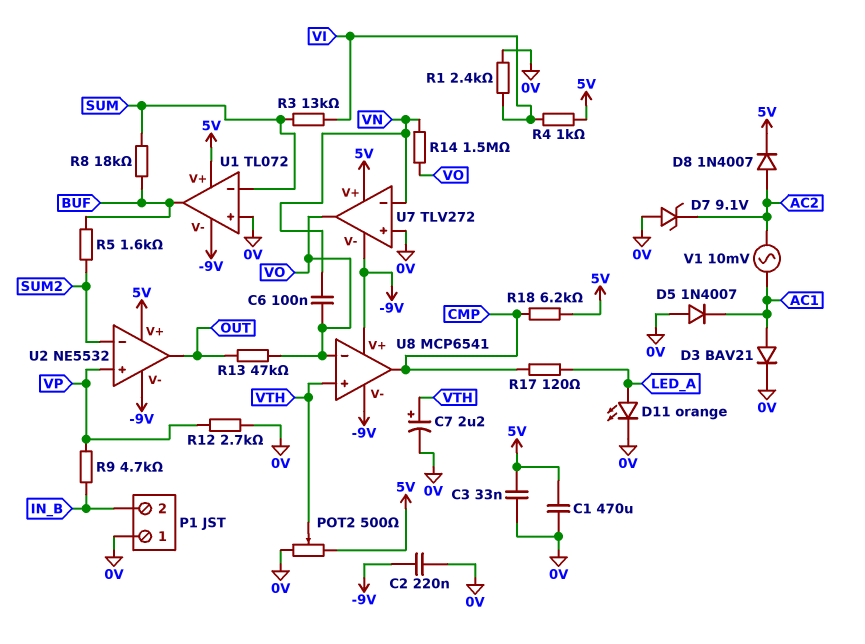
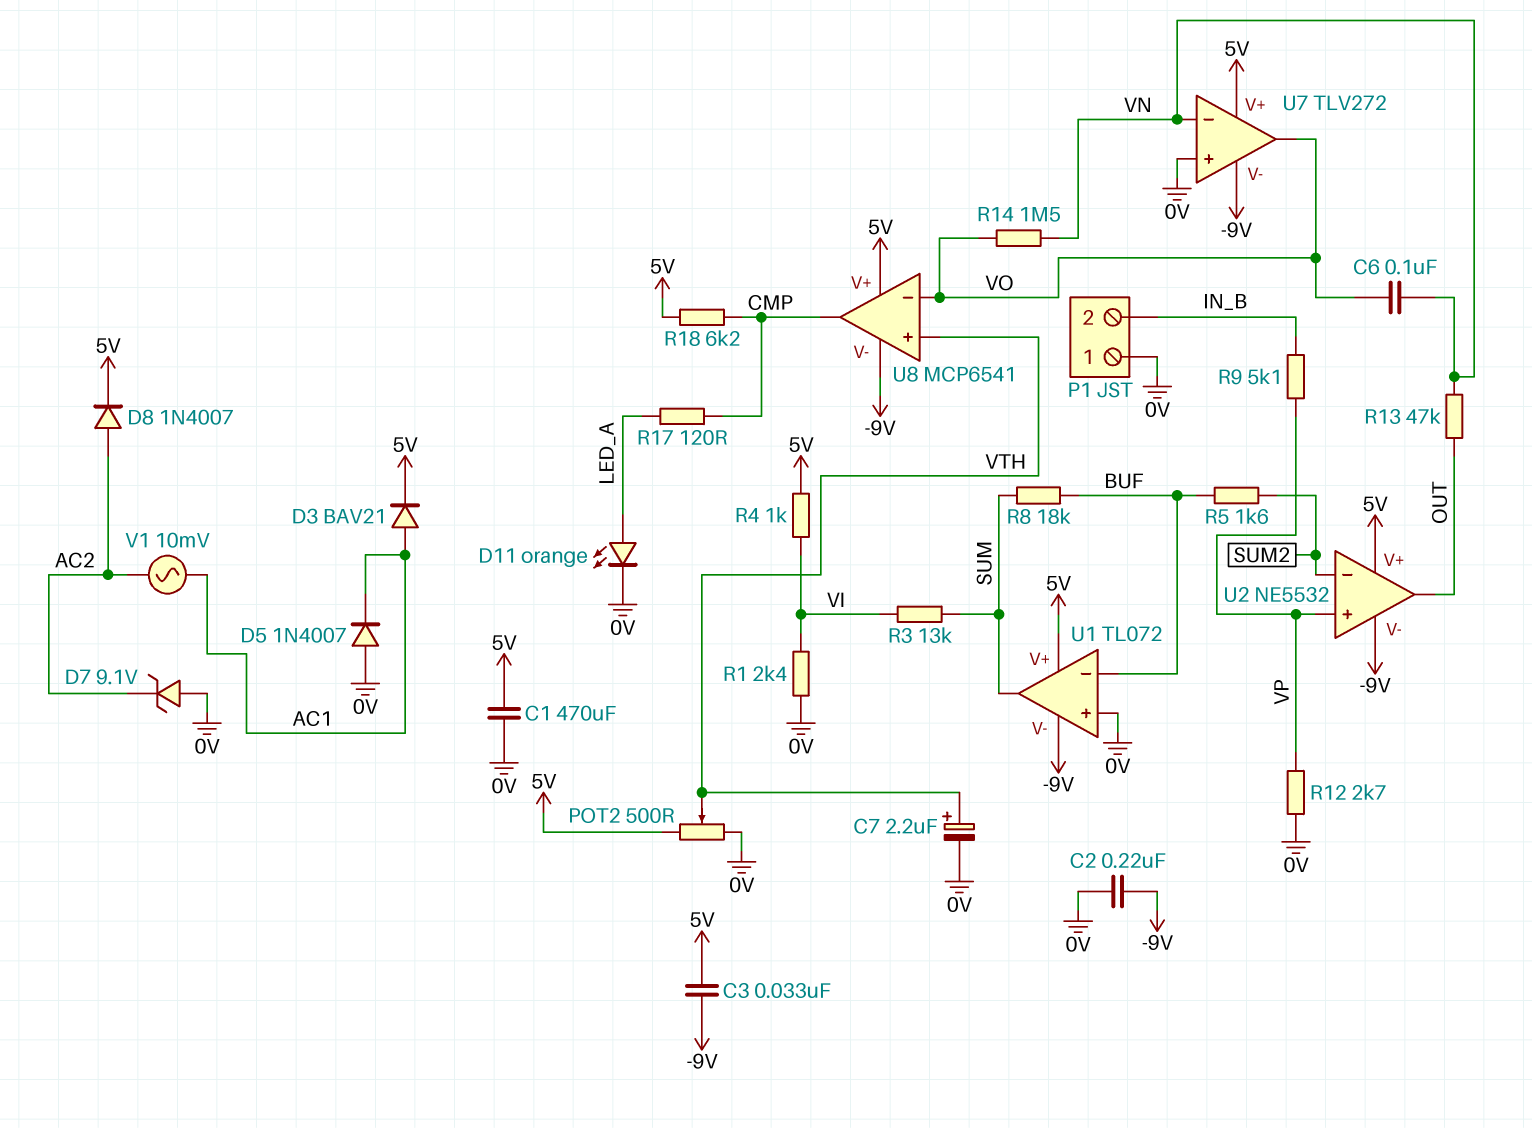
C3: 33nF (0V, 5V) -> 33nF (-9V, 5V)
D3: diode BAV21 (A AC1, K 0V) -> diode BAV21 (A AC1, K 5V)
R9: 4.7k (IN_B, VP) -> 5.1k (IN_B, VP)
R13: 47k (OUT, VO) -> 47k (OUT, VN)
U1 pin in-: SUM -> BUF
U1 pin out: BUF -> SUM
U8 pin V+: -9V -> 5V

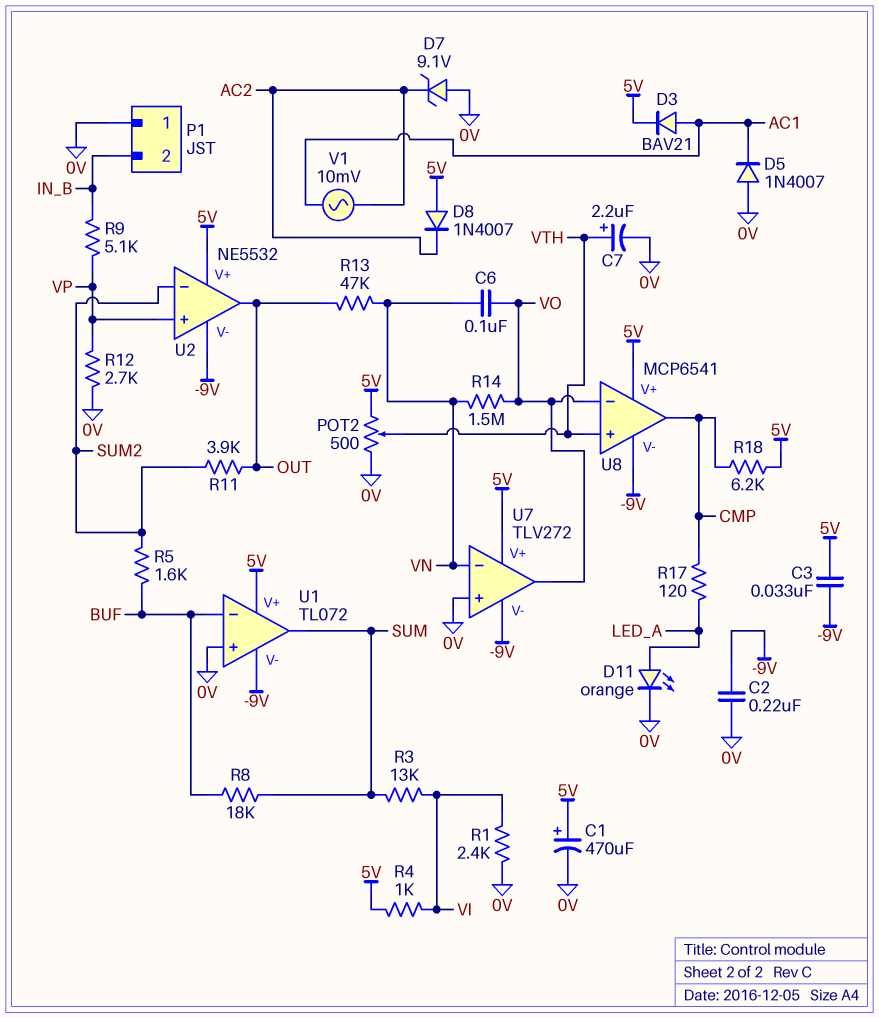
C1: 470uF (0V, 5V) -> 470uF (plus 5V, minus 0V)
D8: diode 1N4007 (A AC2, K 5V) -> diode 1N4007 (A 5V, K AC2)
R11: none -> 3.9k (OUT, SUM2)

